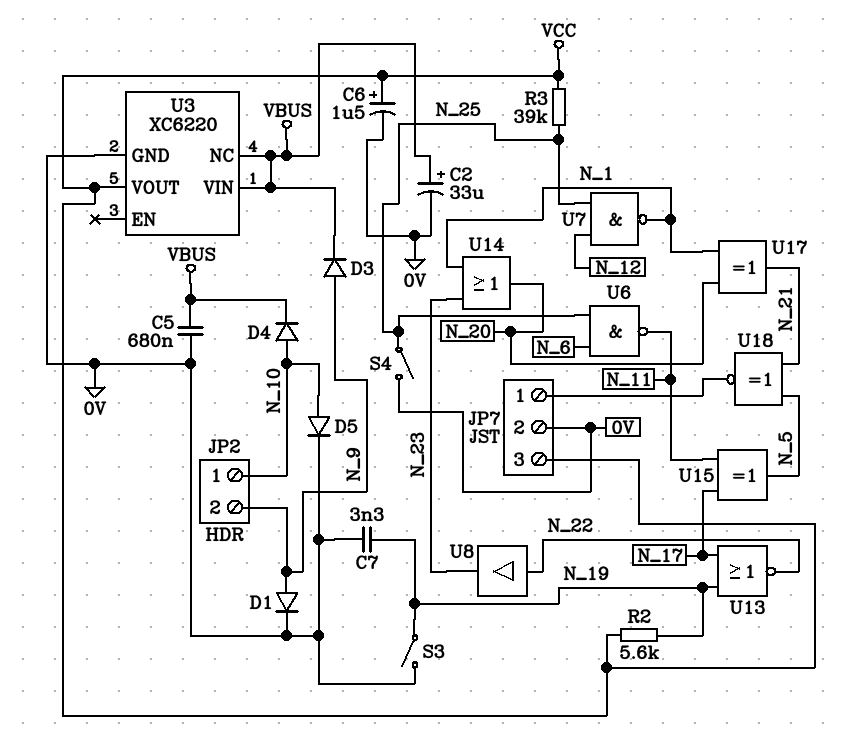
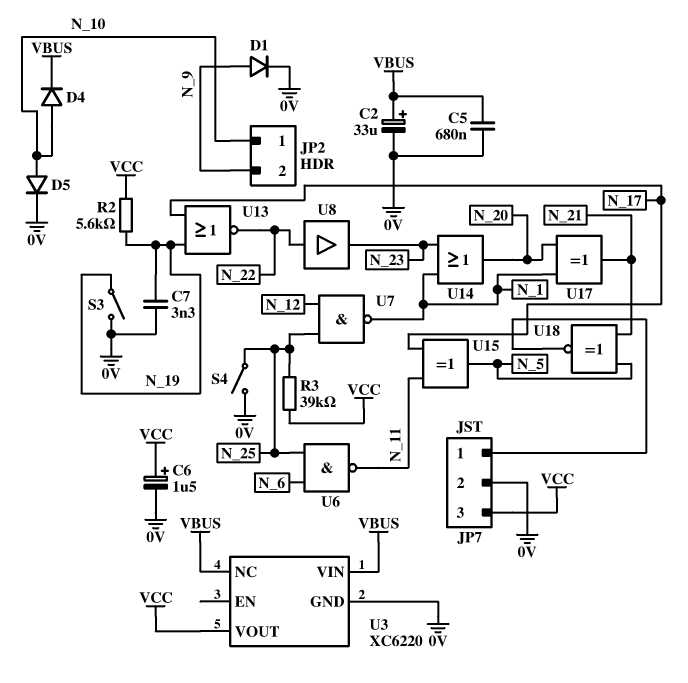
D3: diode (A N_9, K VBUS) -> none

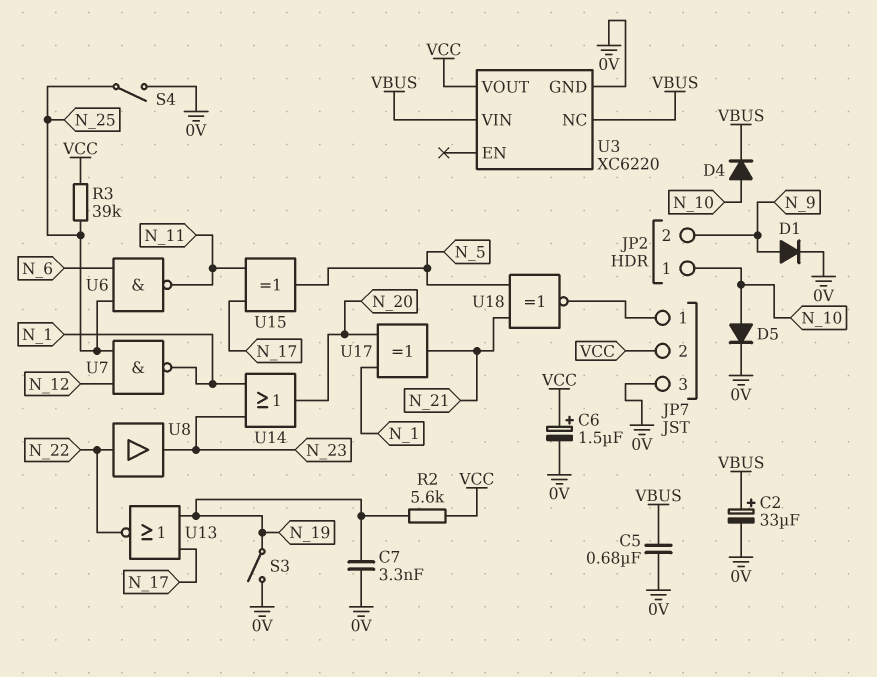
JP7 pin 2: 0V -> VCC
JP7 pin 3: VCC -> 0V

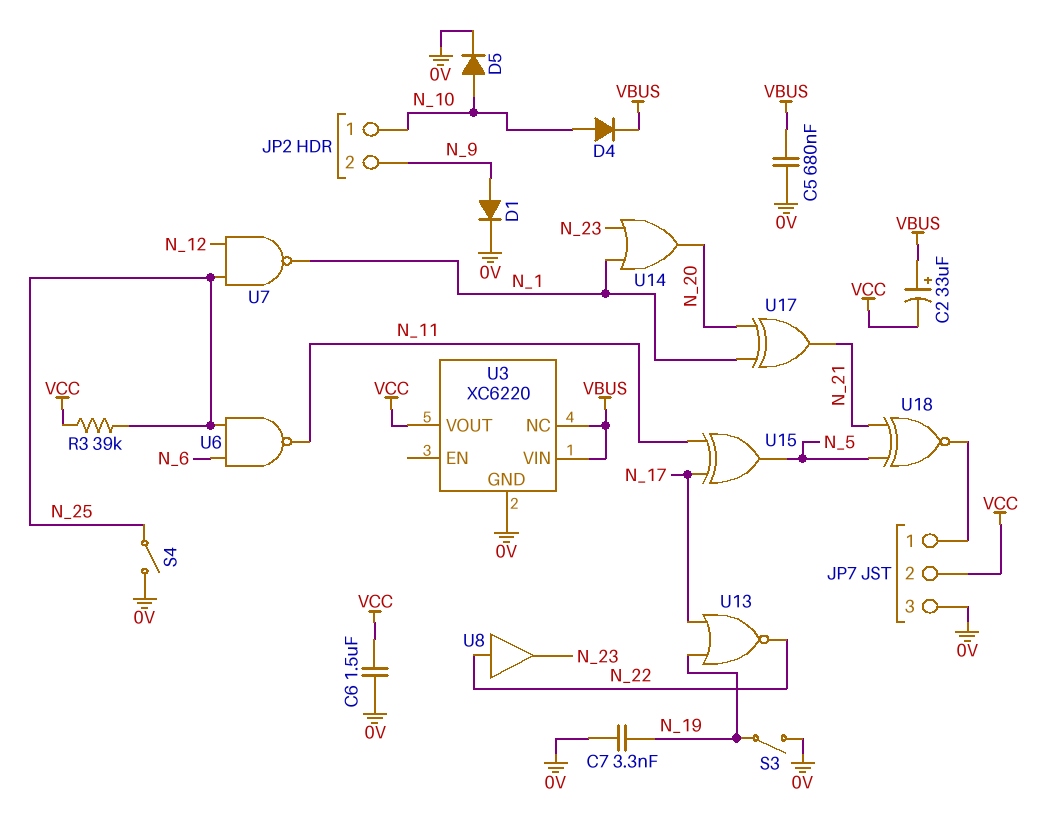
C2: 33uF (plus VBUS, minus 0V) -> 33uF (plus VBUS, minus VCC)
C6: 1.5uF (plus VCC, minus 0V) -> 1.5uF (0V, VCC)
R2: 5.6k (N_19, VCC) -> none

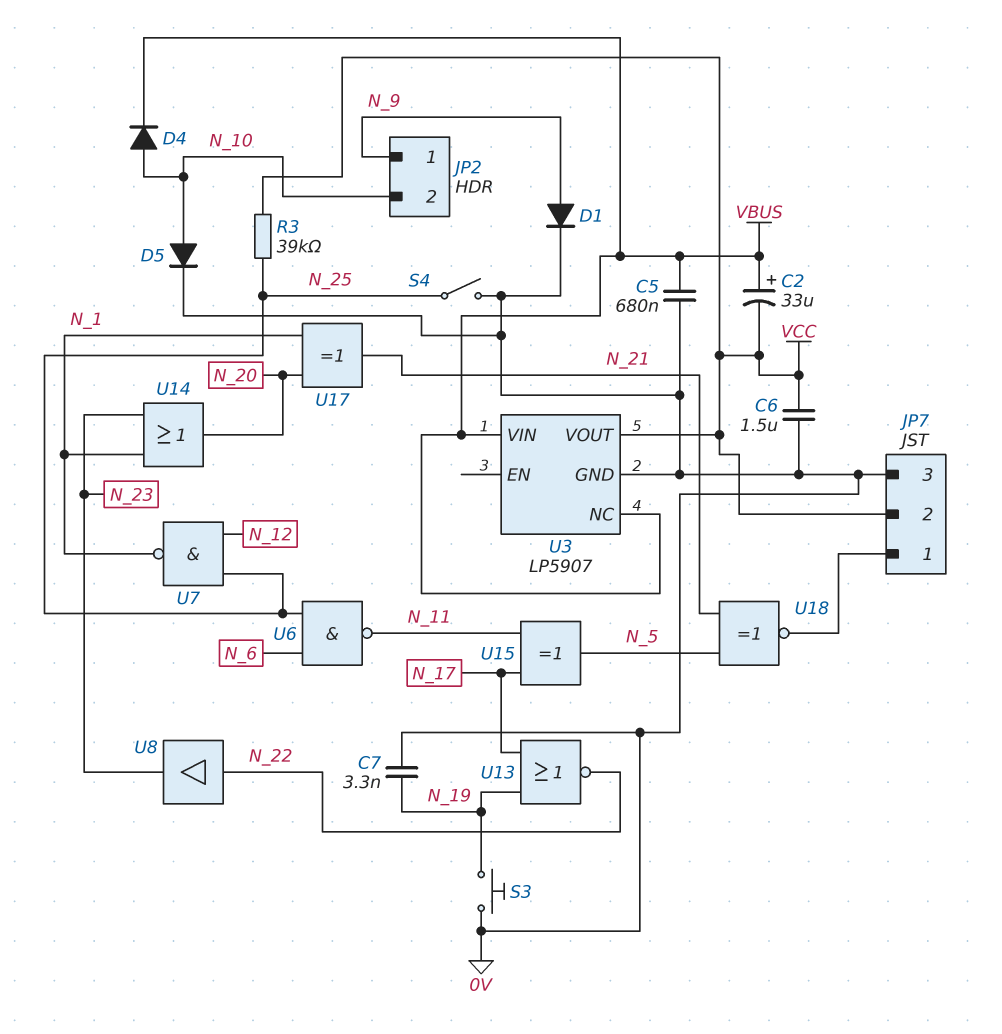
JP2 pin 1: N_10 -> N_9
JP2 pin 2: N_9 -> N_10
S3: switch (0V, N_19) -> button (0V, N_19)
U3: XC6220 -> LP5907

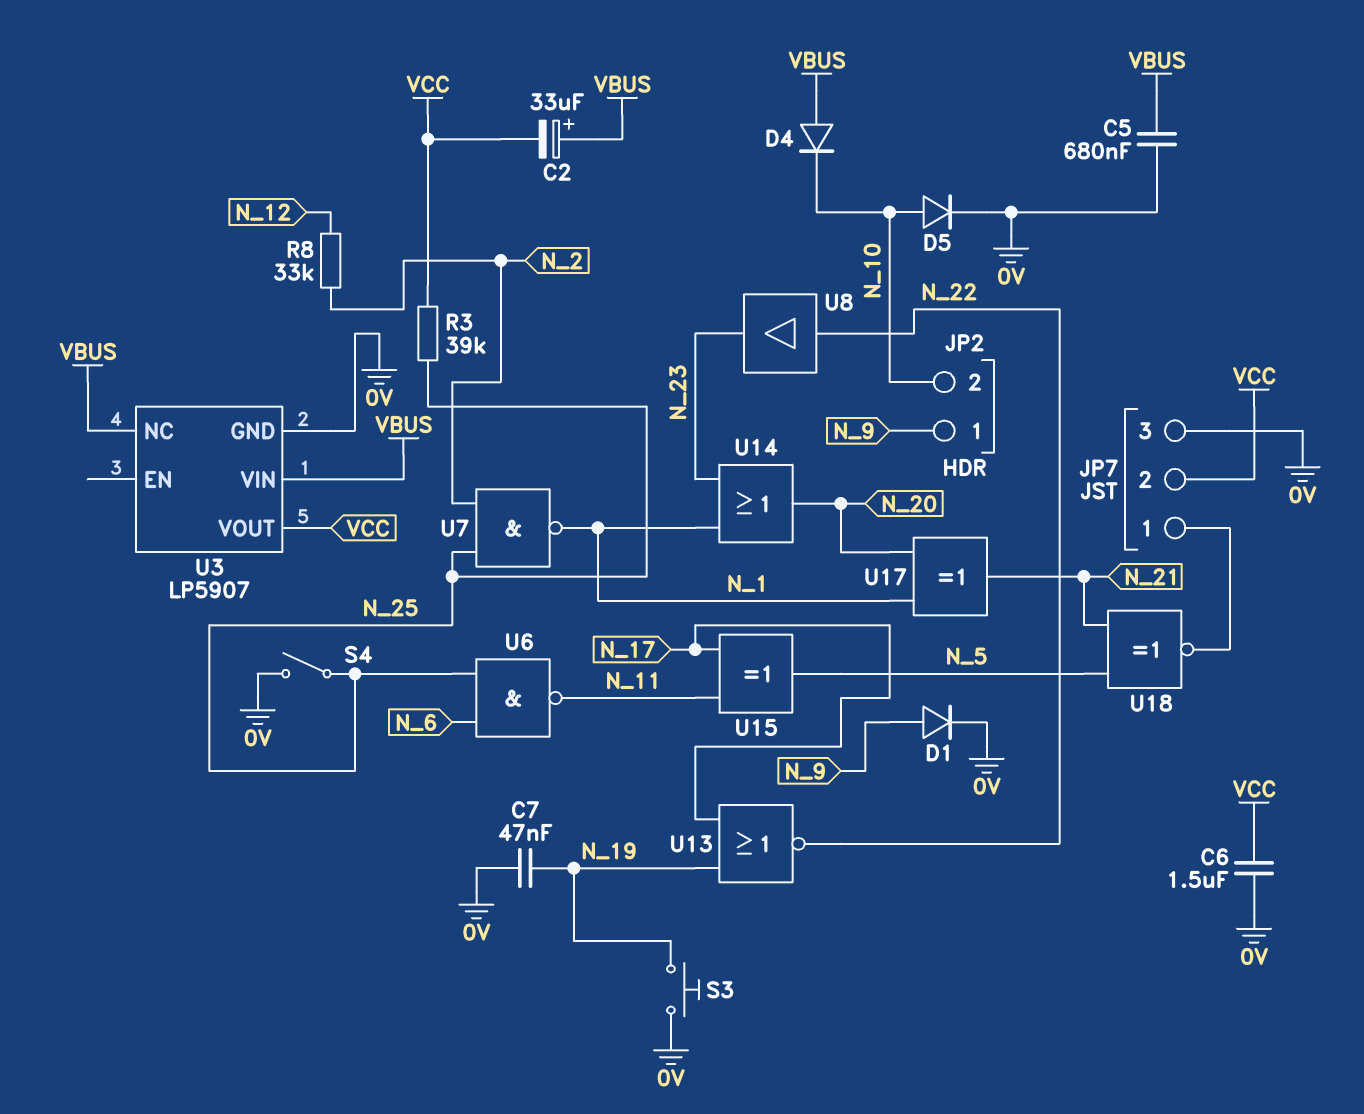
C7: 3.3nF (0V, N_19) -> 47nF (0V, N_19)
D4: diode (A N_10, K VBUS) -> diode (A VBUS, K N_10)
R8: none -> 33k (N_2, N_12)
U7: NAND (in N_12, in N_25, out N_1) -> NAND (in N_2, in N_25, out N_1)

